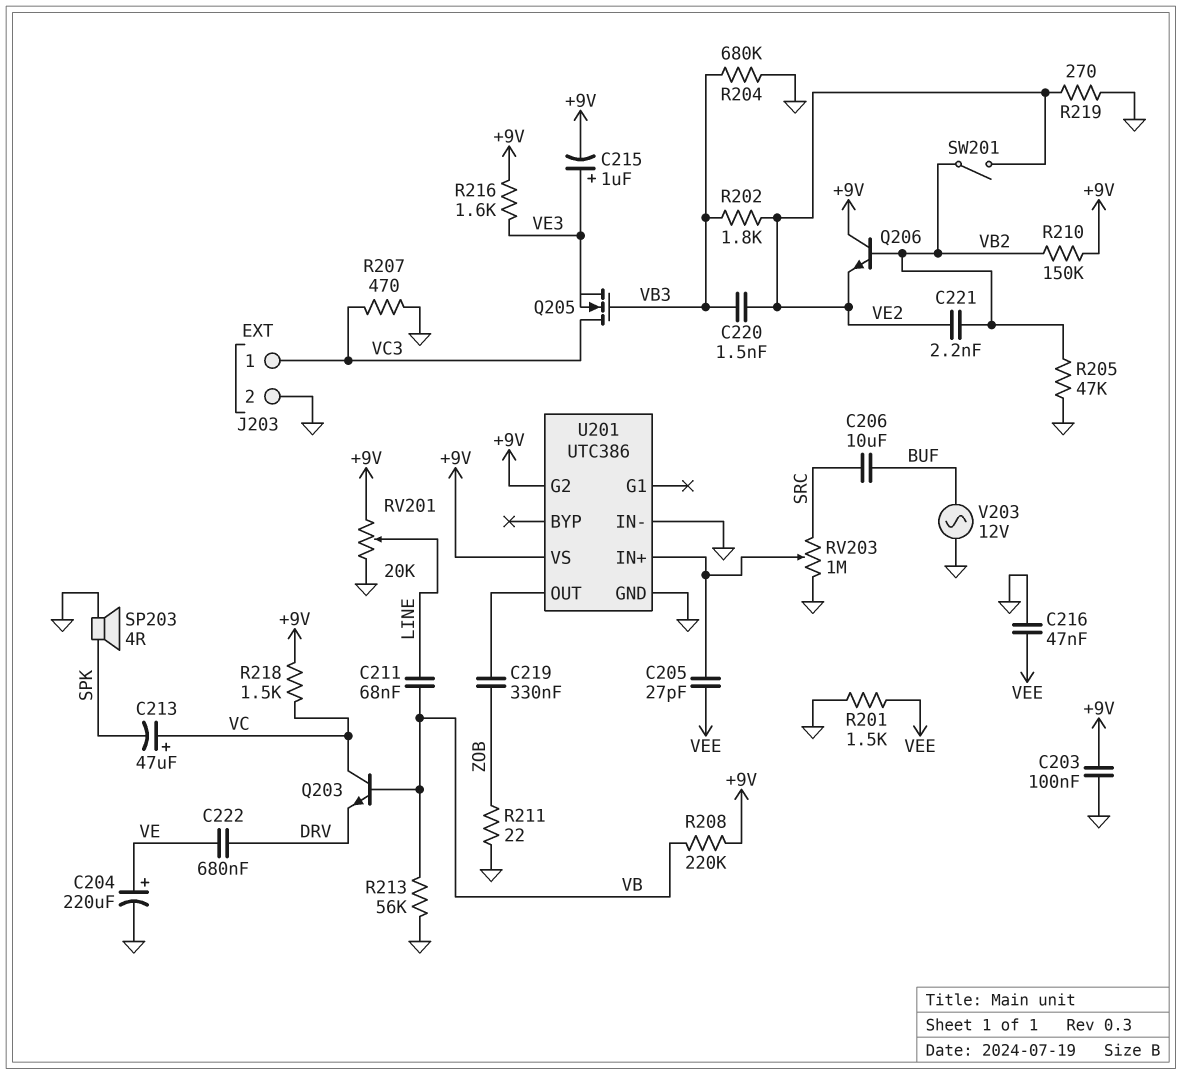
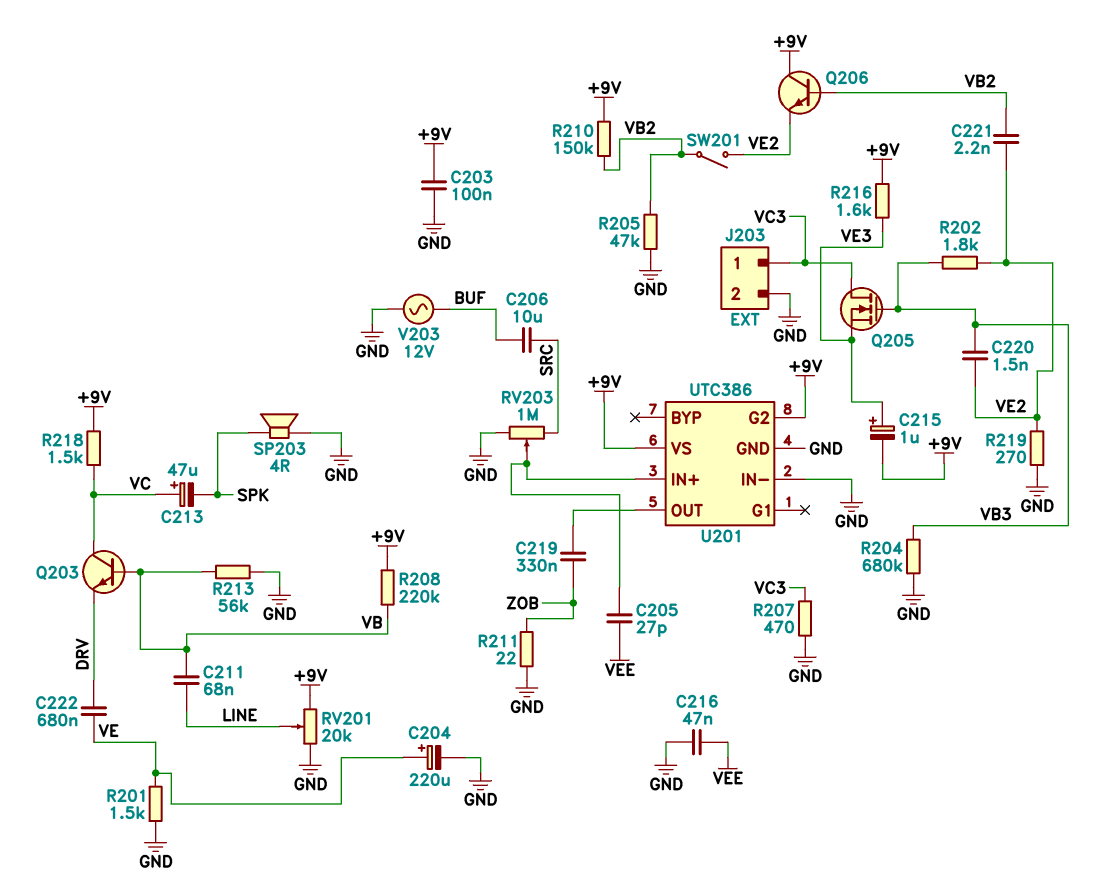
R201: 1.5k (GND, VEE) -> 1.5k (GND, VE)

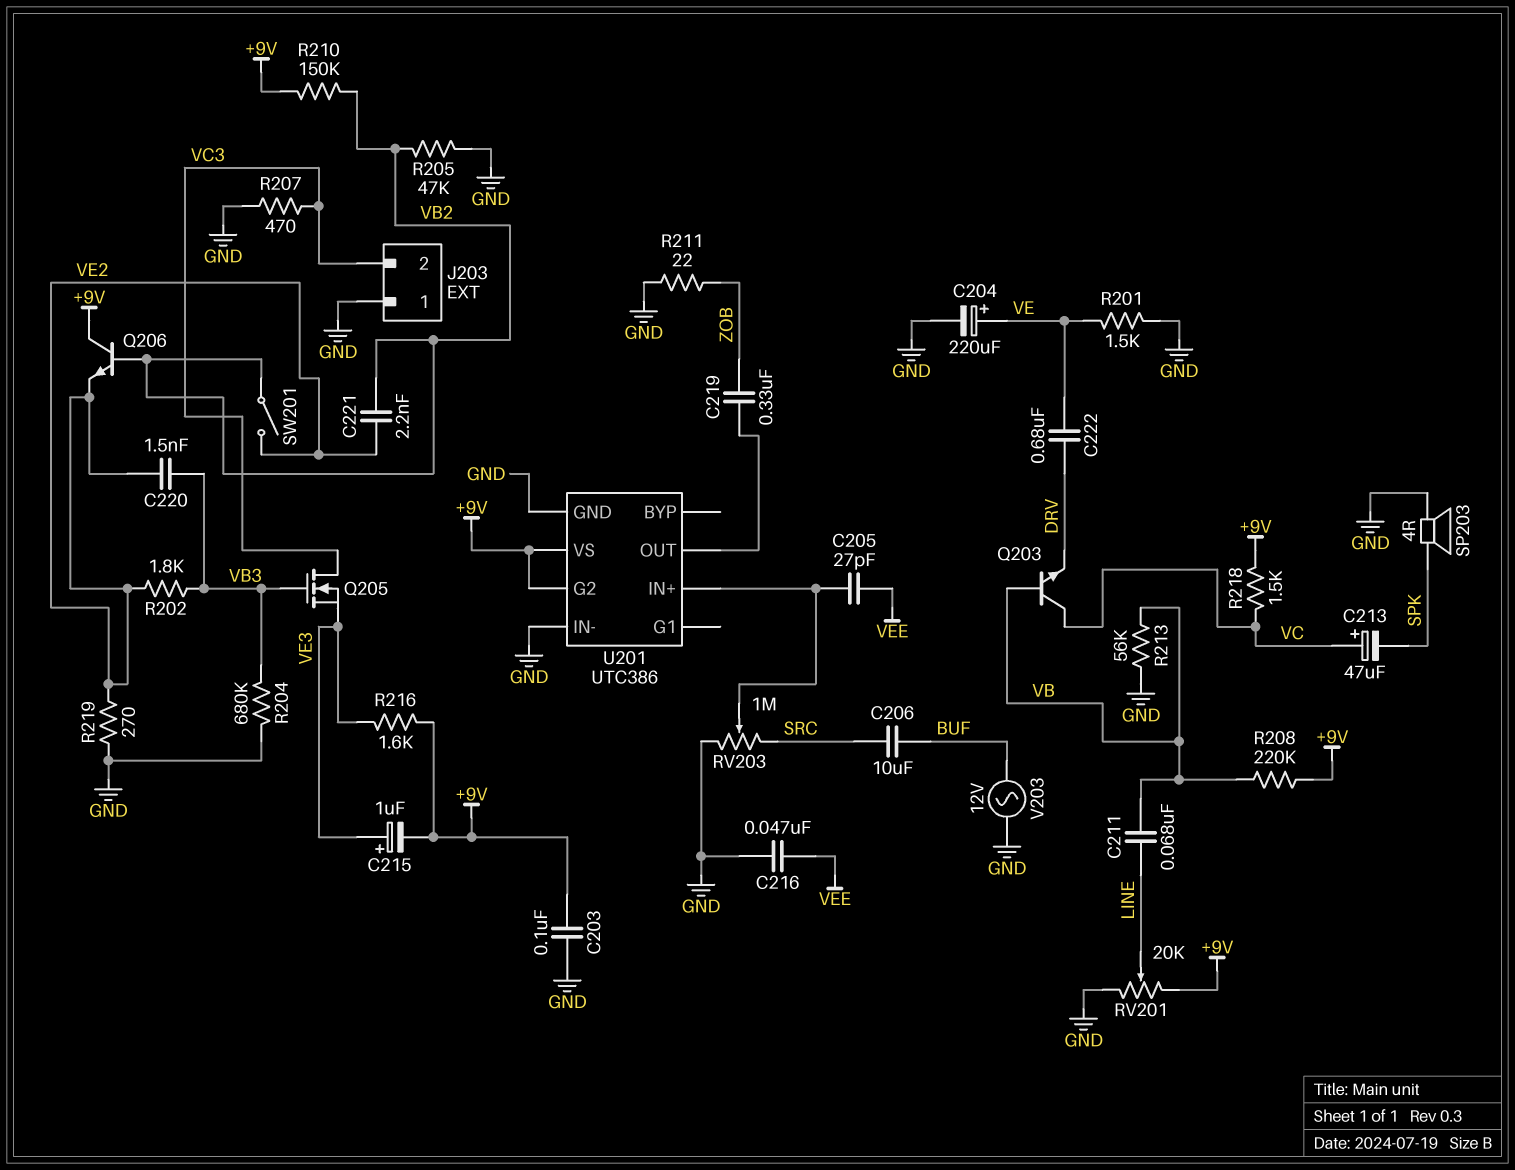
J203 pin 1: VC3 -> GND
J203 pin 2: GND -> VC3

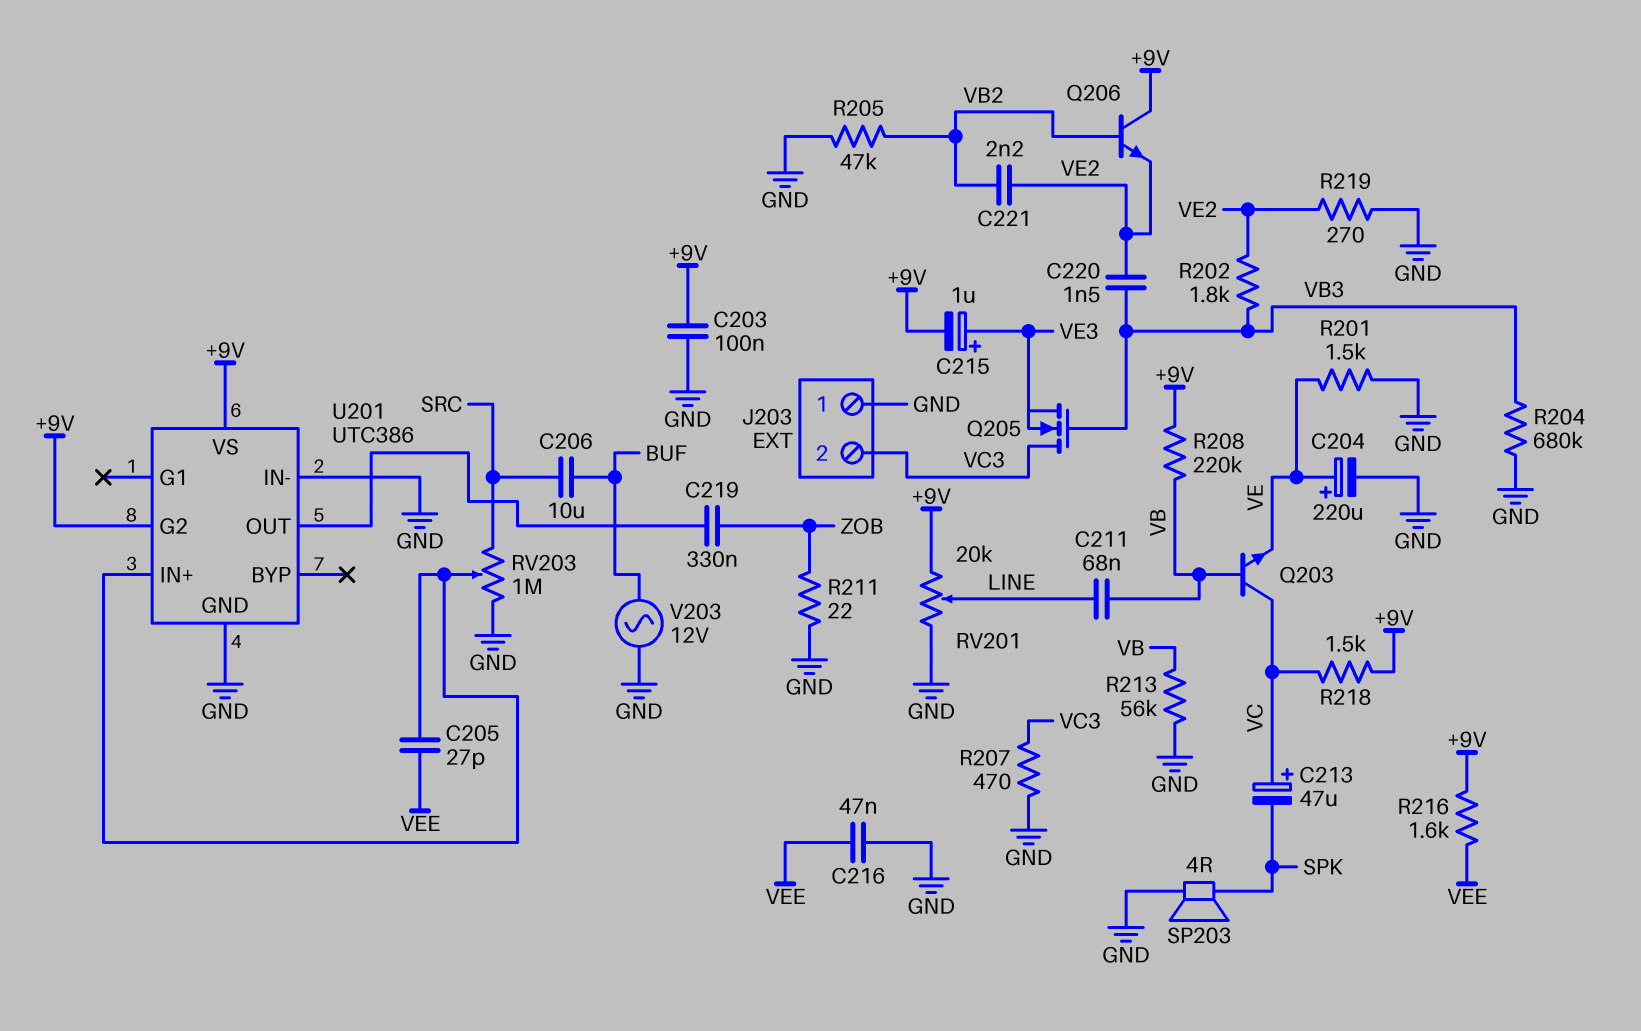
C222: 680nF (DRV, VE) -> none
Q203: NPN (B VB, C VC, E DRV) -> NPN (B VB, C VC, E VE)
R210: 150k (+9V, VB2) -> none
R216: 1.6k (+9V, VE3) -> 1.6k (+9V, VEE)
SW201: switch (VB2, VE2) -> none

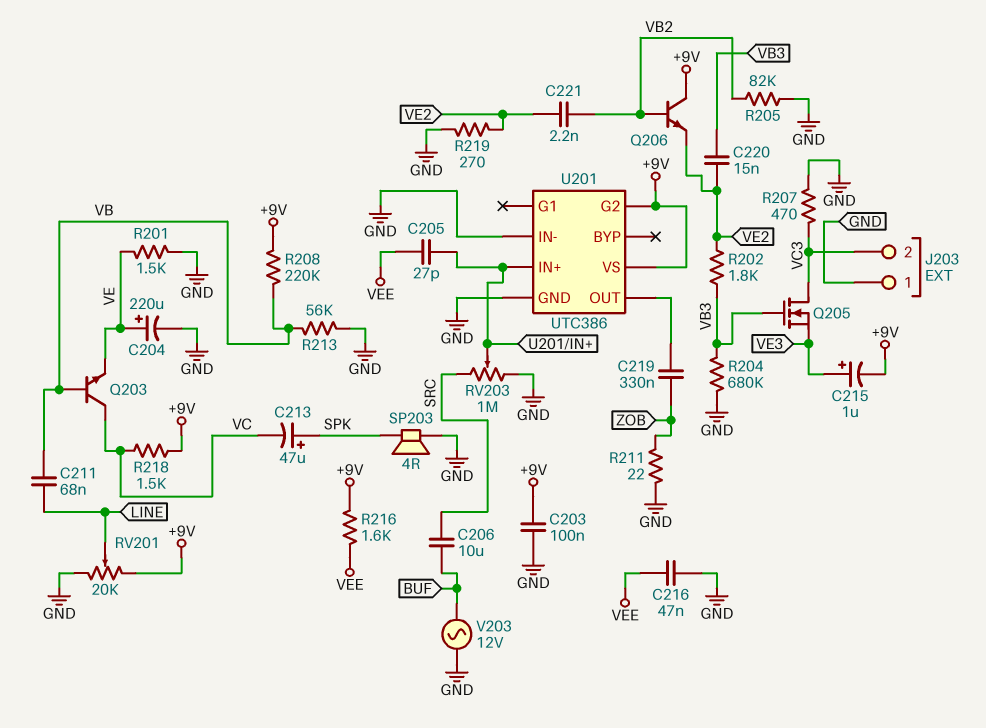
C213: 47uF (plus VC, minus SPK) -> 47uF (plus SPK, minus VC)
C220: 1.5nF (VB3, VE2) -> 15nF (VB3, VE2)
R205: 47k (GND, VB2) -> 82k (GND, VB2)

